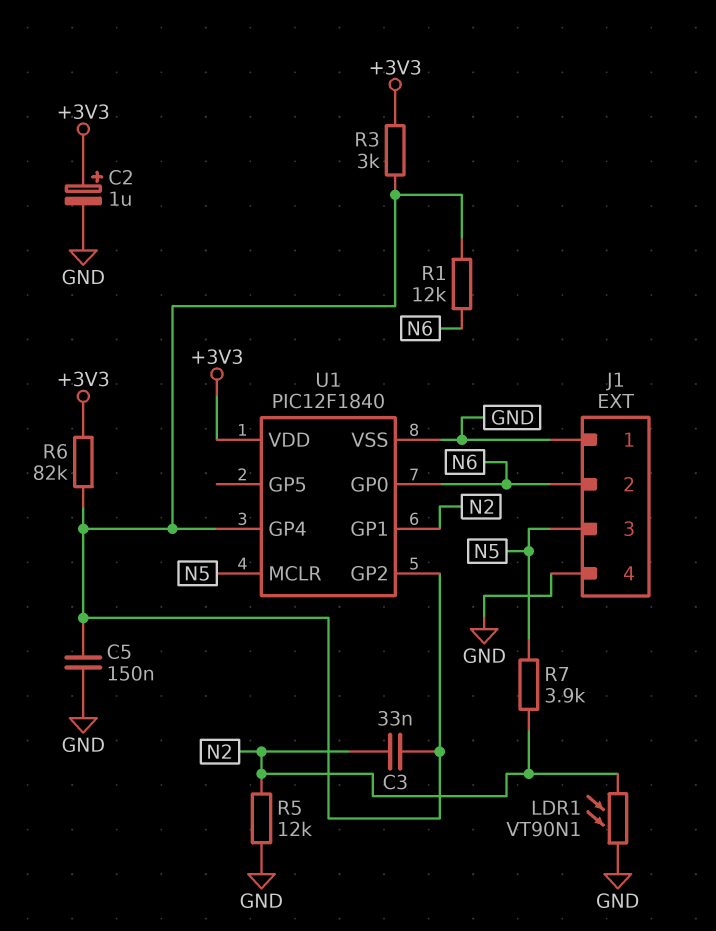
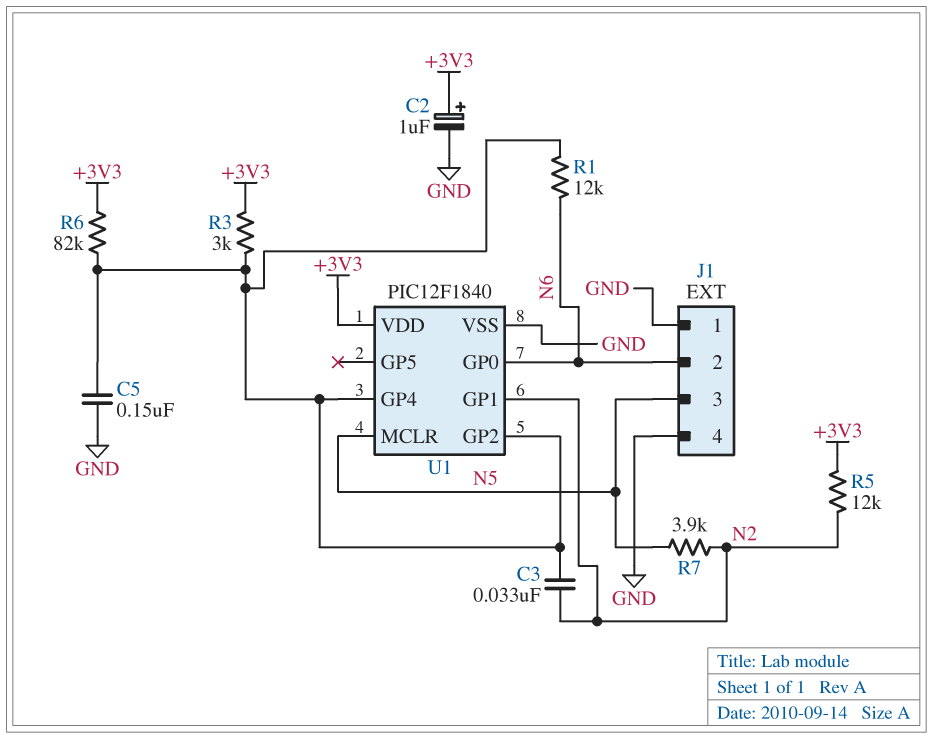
LDR1: VT90N1 (GND, N2) -> none
R5: 12k (GND, N2) -> 12k (+3V3, N2)

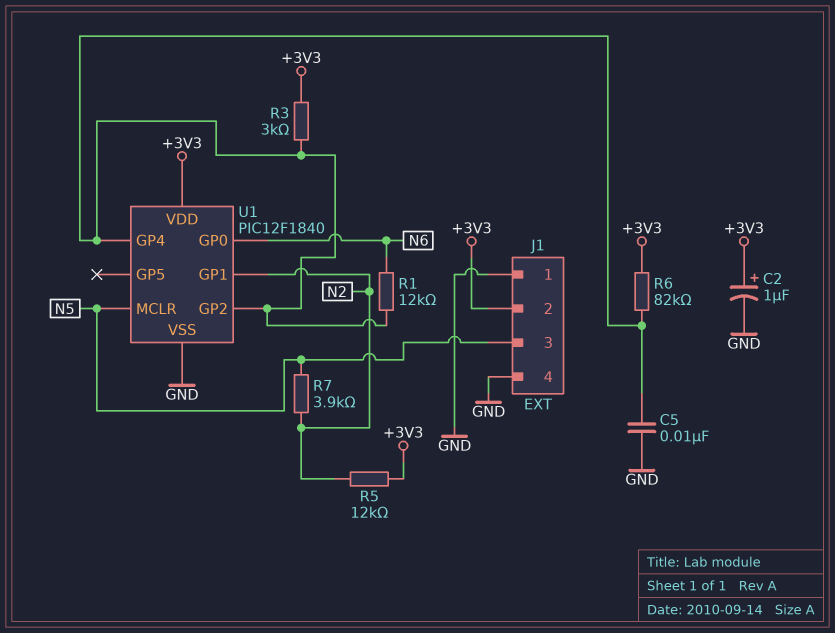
C3: 33nF (N2, U1/GP2) -> none
C5: 150nF (GND, U1/GP2) -> 10nF (GND, U1/GP2)
J1 pin 2: N6 -> +3V3

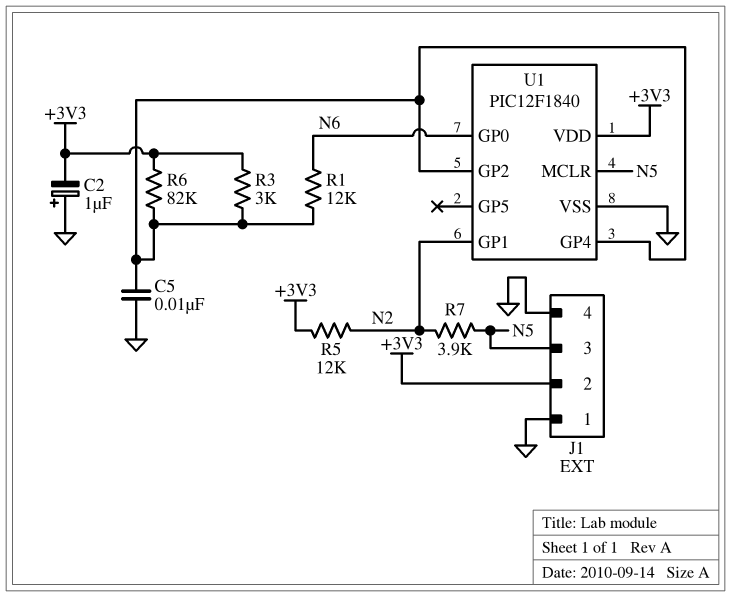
C2: 1uF (plus +3V3, minus GND) -> 1uF (plus GND, minus +3V3)

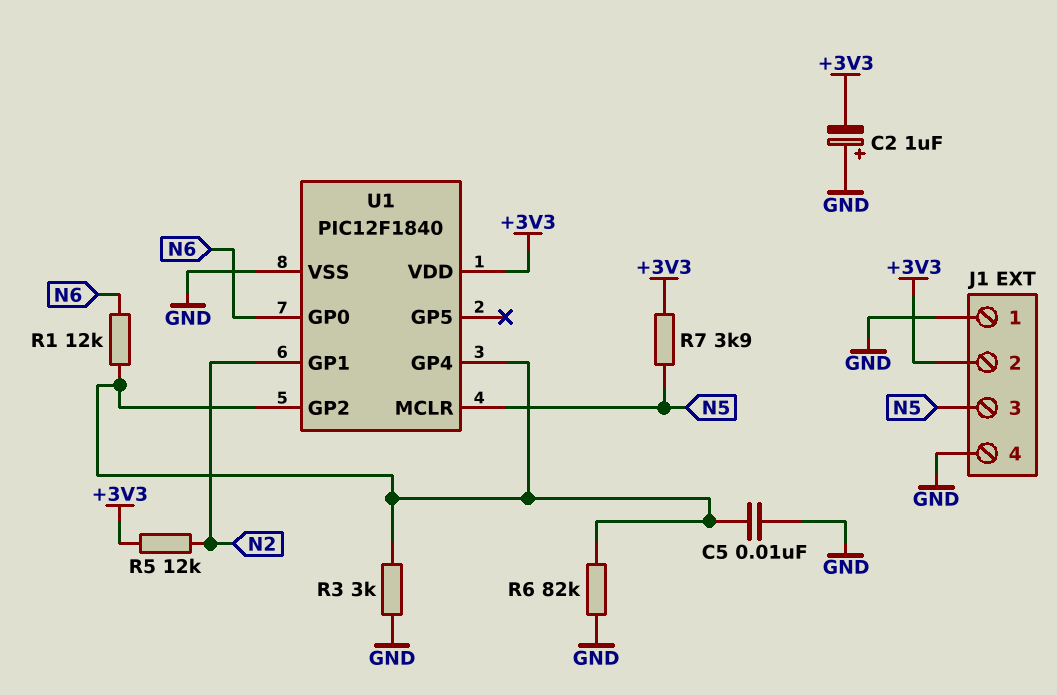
R3: 3k (+3V3, U1/GP2) -> 3k (GND, U1/GP2)
R6: 82k (+3V3, U1/GP2) -> 82k (GND, U1/GP2)
R7: 3.9k (N2, N5) -> 3.9k (+3V3, N5)

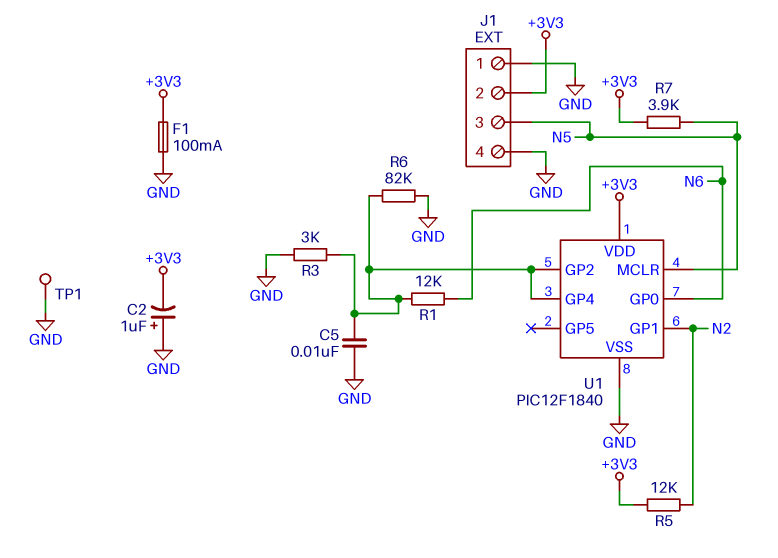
F1: none -> 100mA (+3V3, GND)
TP1: none -> test point (GND)

